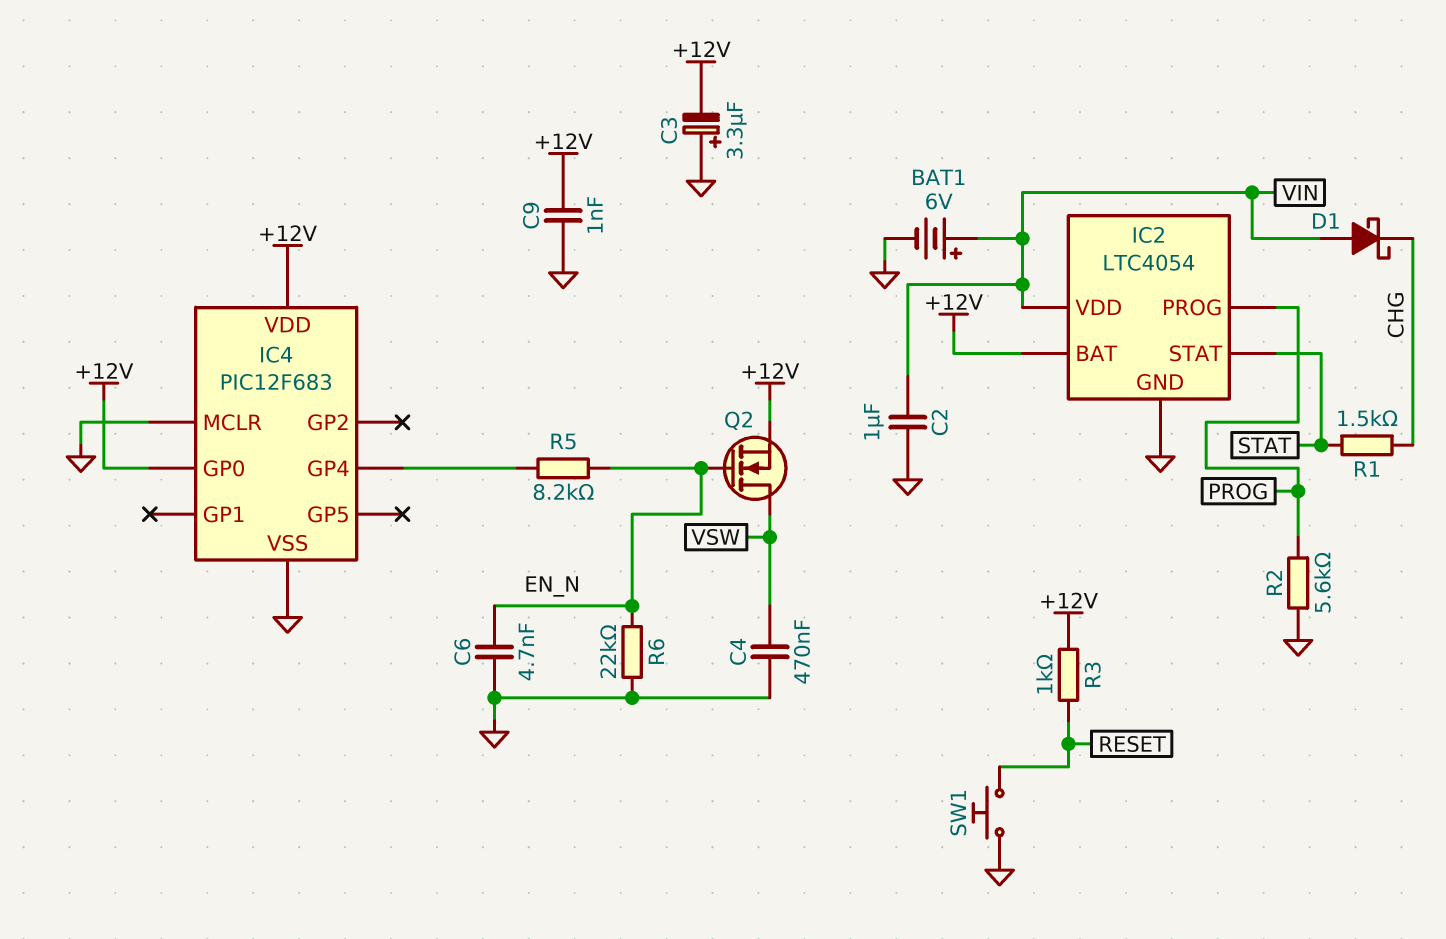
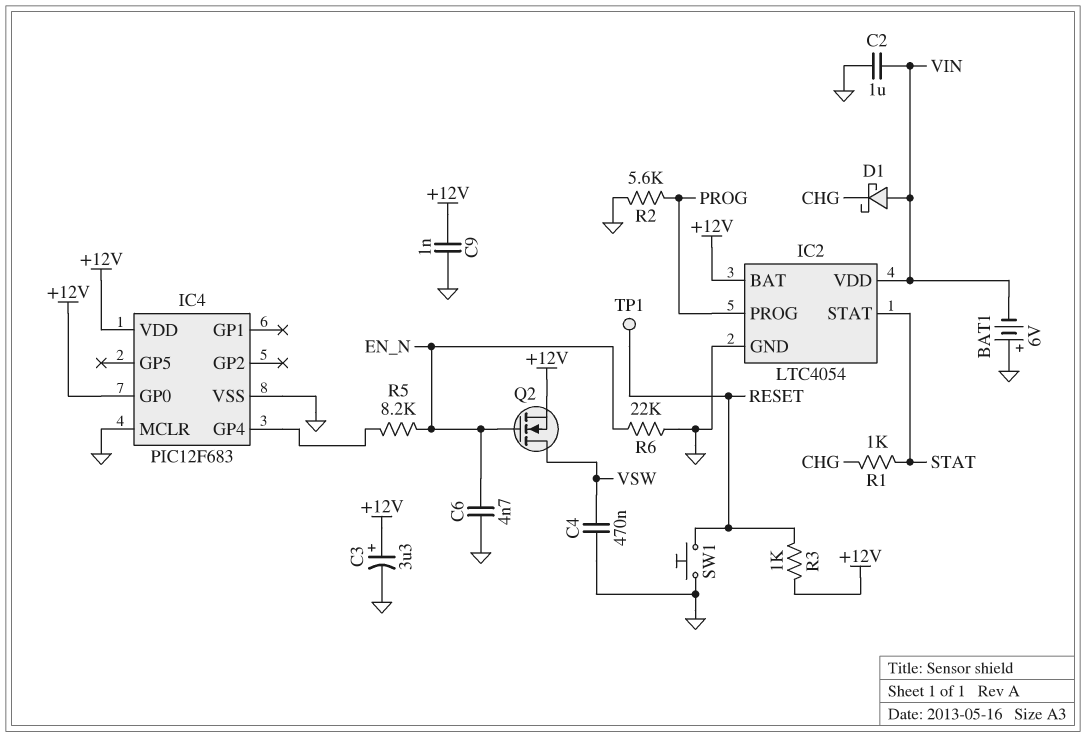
BAT1: 6V (plus VIN, minus GND) -> 6V (plus GND, minus VIN)
C3: 3.3uF (plus GND, minus +12V) -> 3.3uF (plus +12V, minus GND)
R1: 1.5k (CHG, STAT) -> 1k (CHG, STAT)
TP1: none -> test point (RESET)

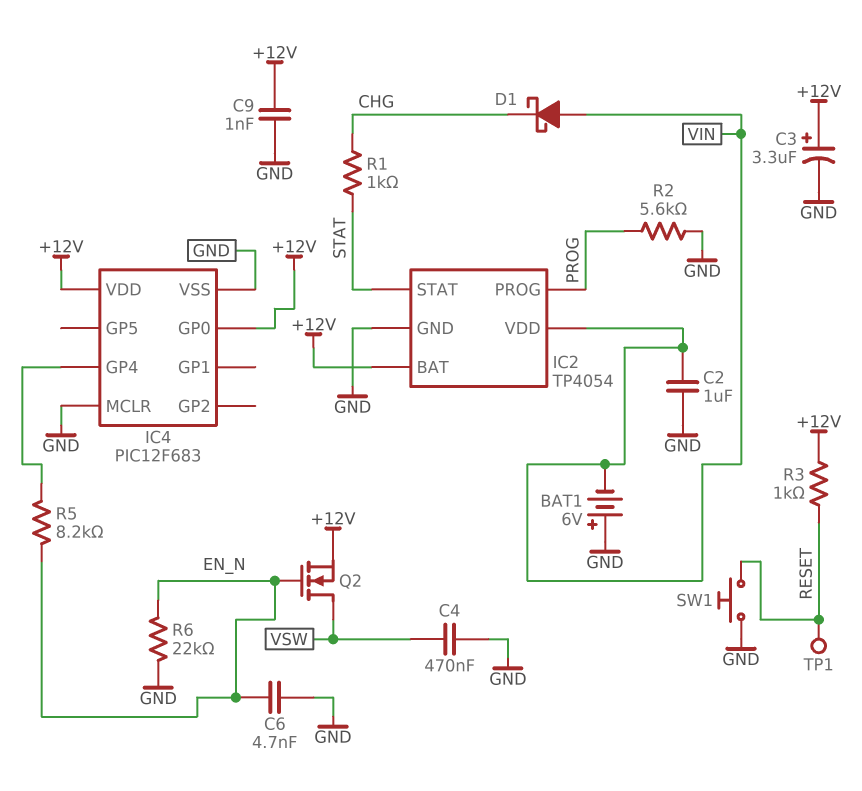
IC2: LTC4054 -> TP4054

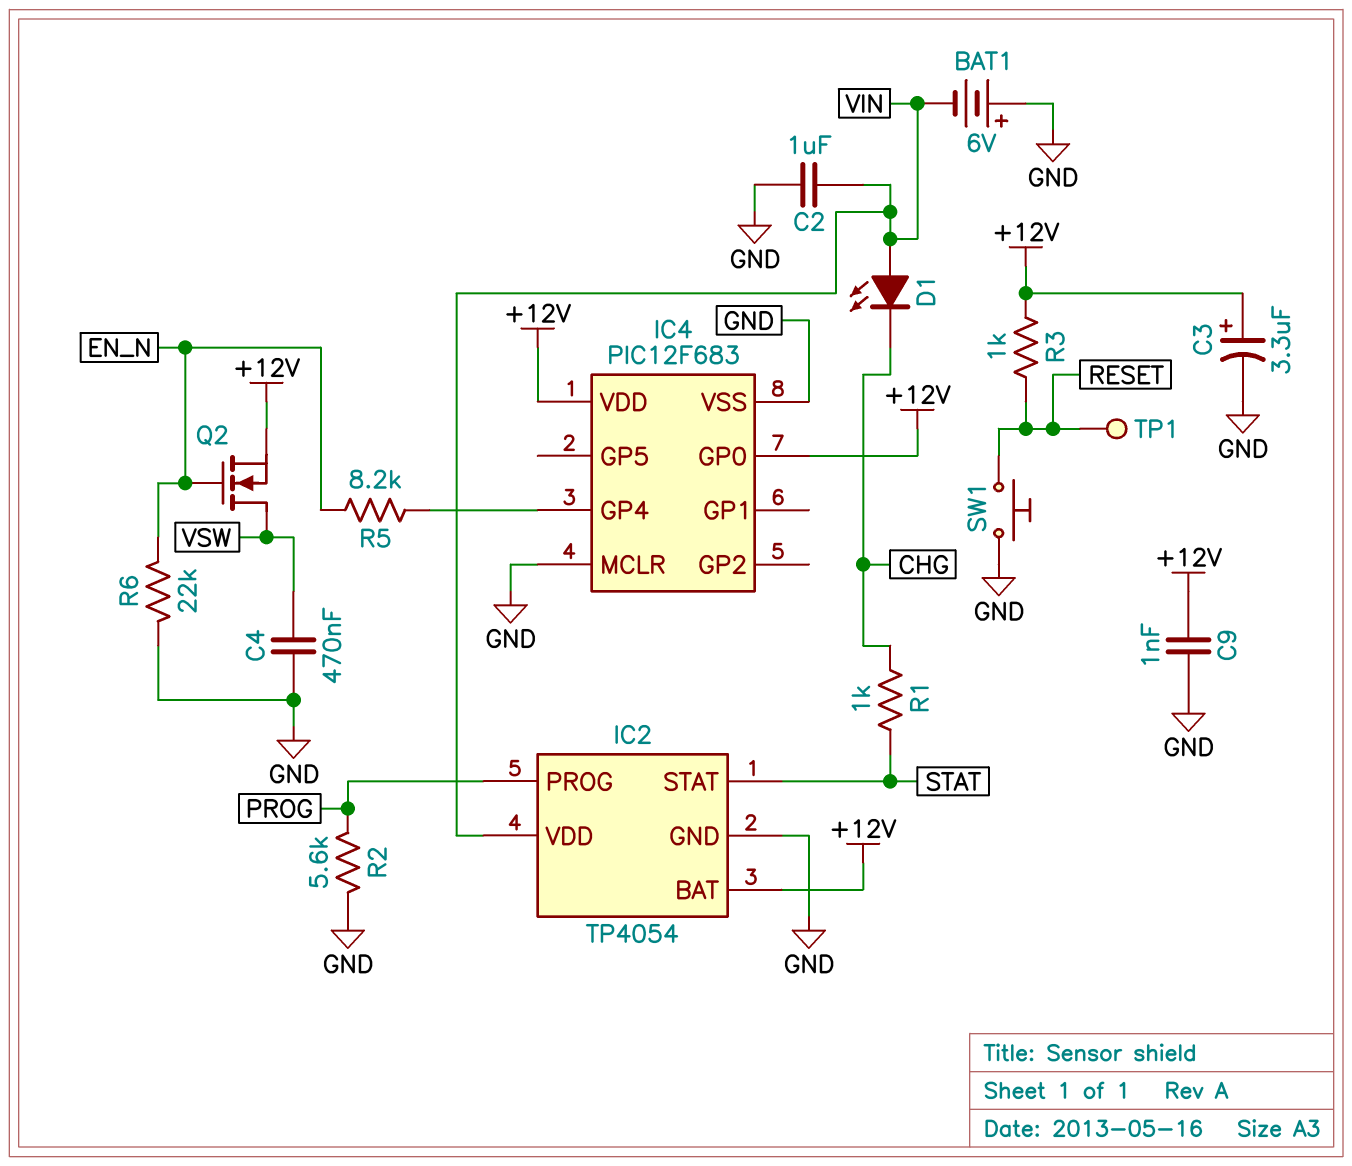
C6: 4.7nF (EN_N, GND) -> none
D1: schottky (A VIN, K CHG) -> LED (A VIN, K CHG)

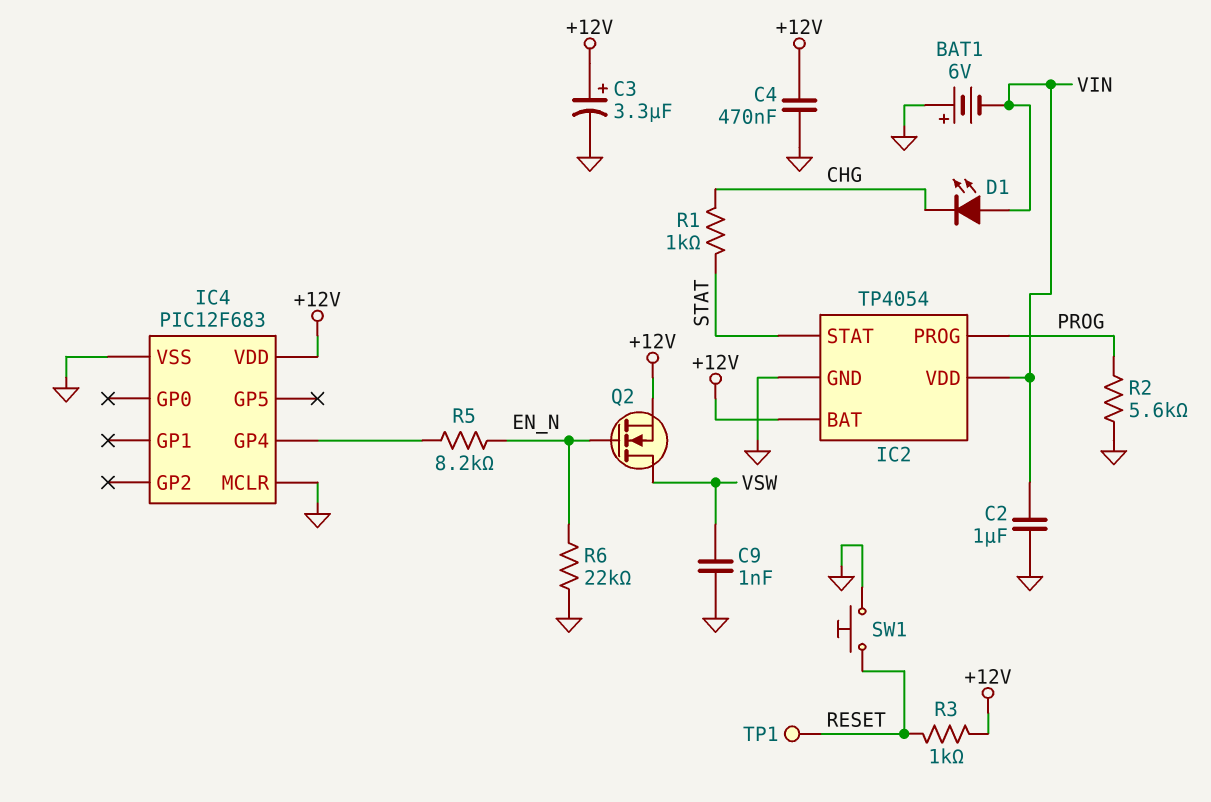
C4: 470nF (GND, VSW) -> 470nF (+12V, GND)
C9: 1nF (+12V, GND) -> 1nF (GND, VSW)
IC4 pin GP0: +12V -> none

